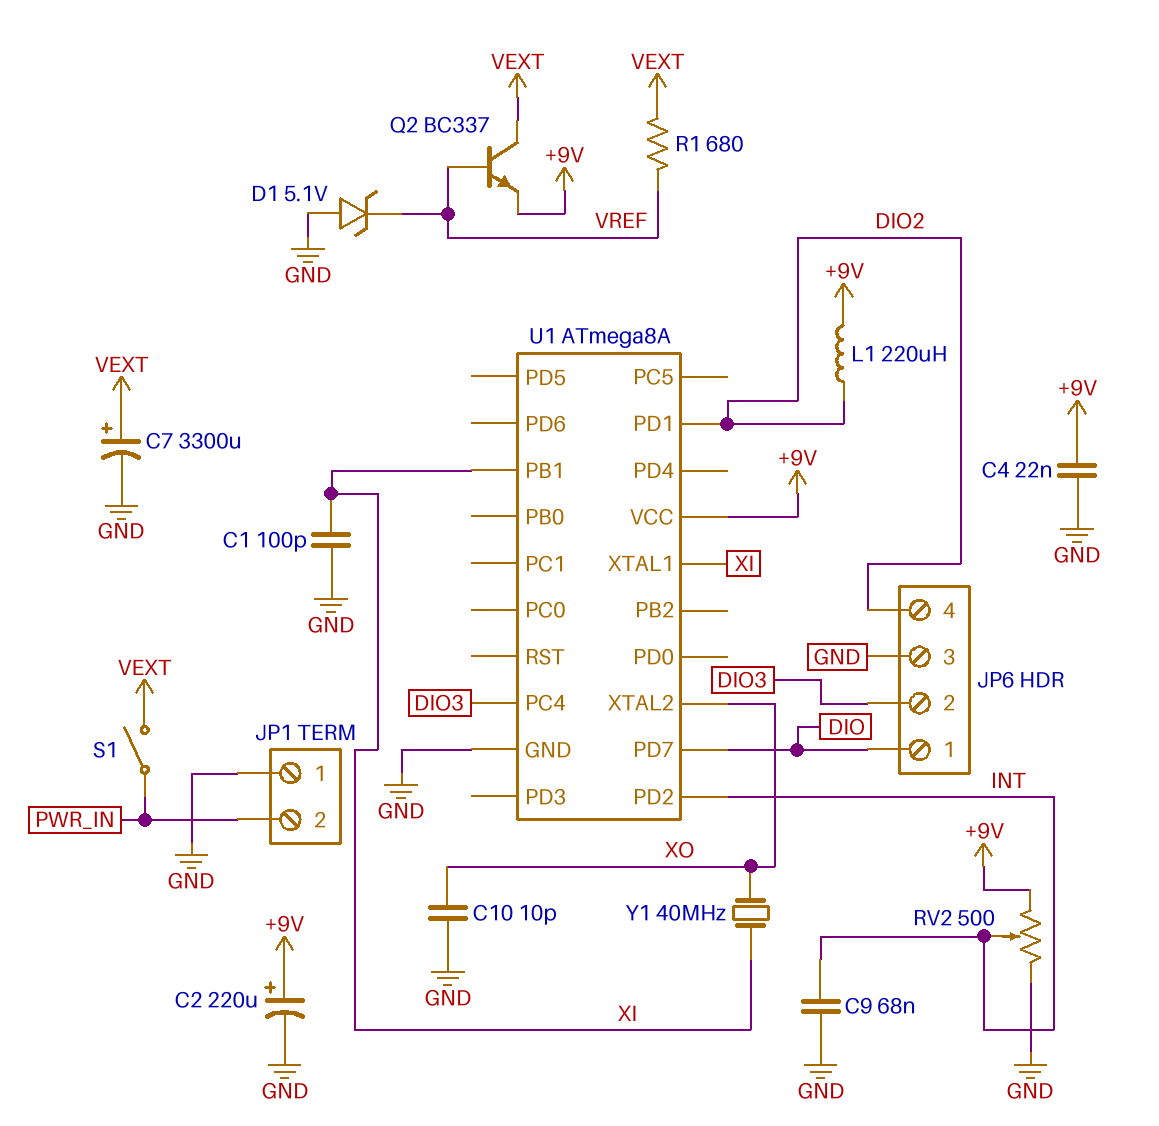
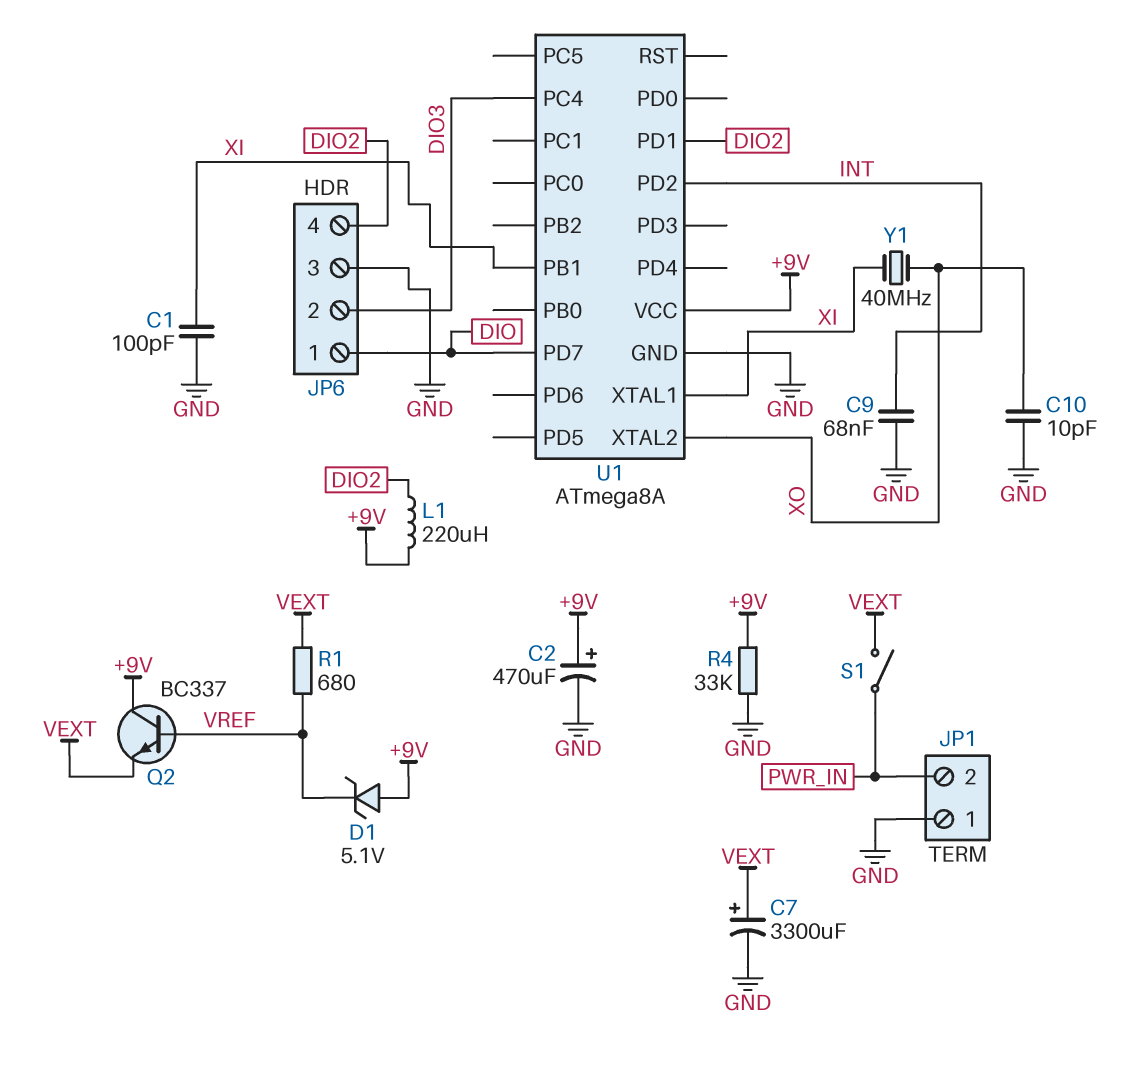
C2: 220uF (plus +9V, minus GND) -> 470uF (plus +9V, minus GND)
C4: 22nF (+9V, GND) -> none
D1: zener 5.1V (A GND, K VREF) -> zener 5.1V (A +9V, K VREF)
Q2: NPN BC337 (B VREF, C VEXT, E +9V) -> NPN BC337 (B VREF, C +9V, E VEXT)
R4: none -> 33k (+9V, GND)
RV2: 500 (+9V, GND, wiper INT) -> none

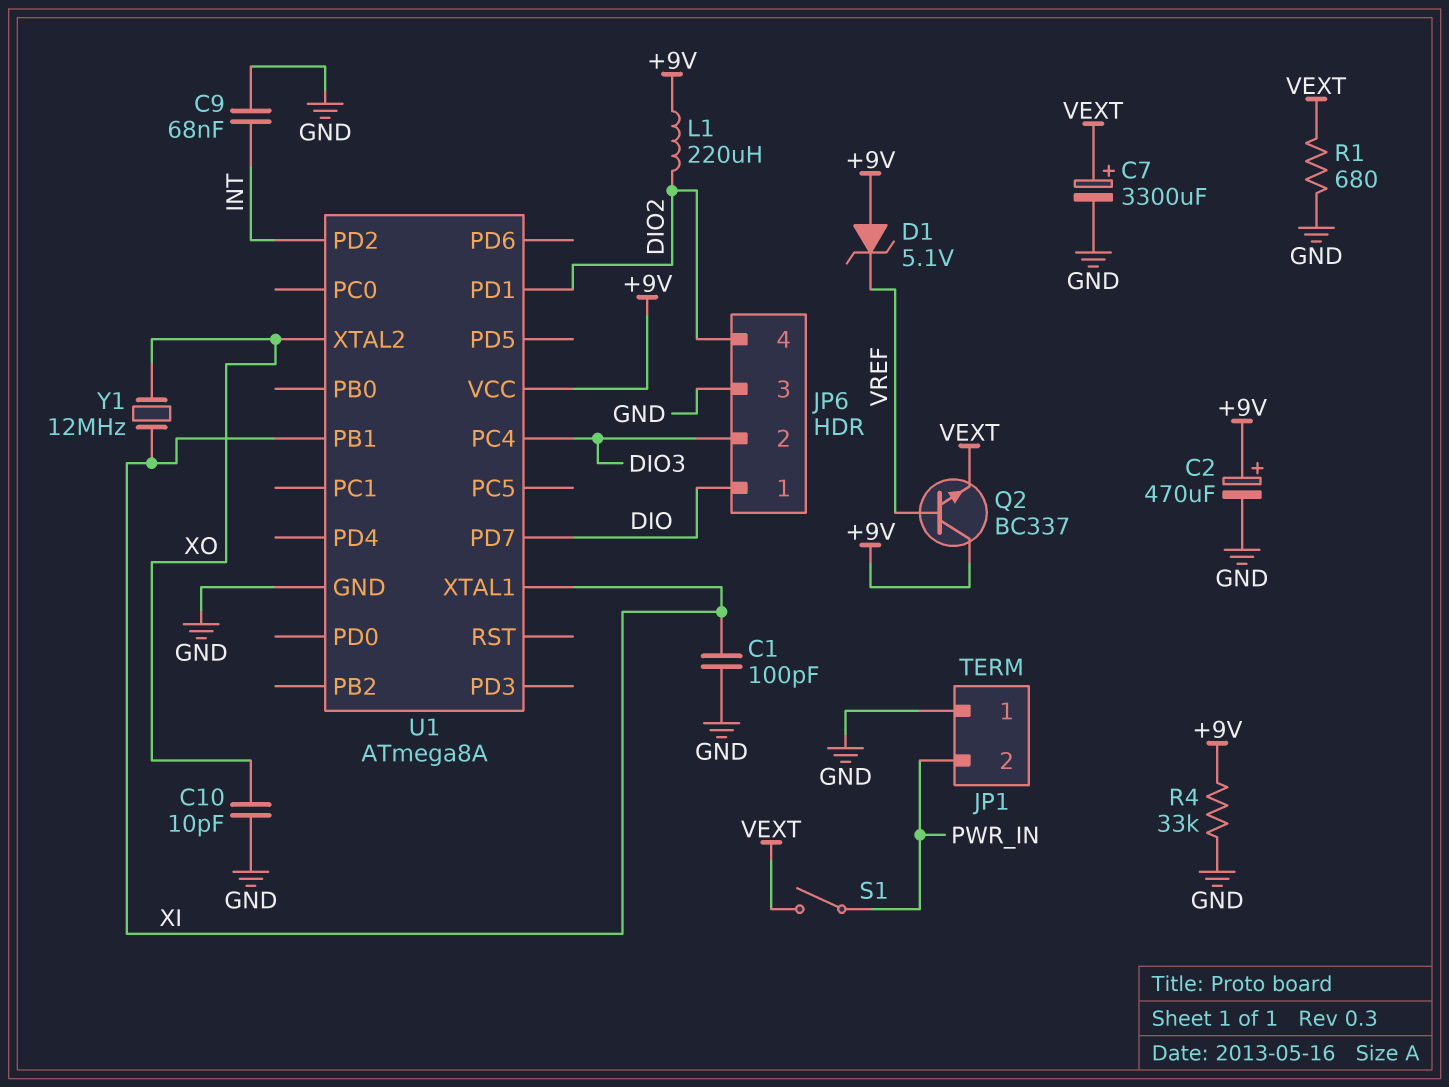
R1: 680 (VEXT, VREF) -> 680 (GND, VEXT)
Y1: 40MHz (XI, XO) -> 12MHz (XI, XO)

